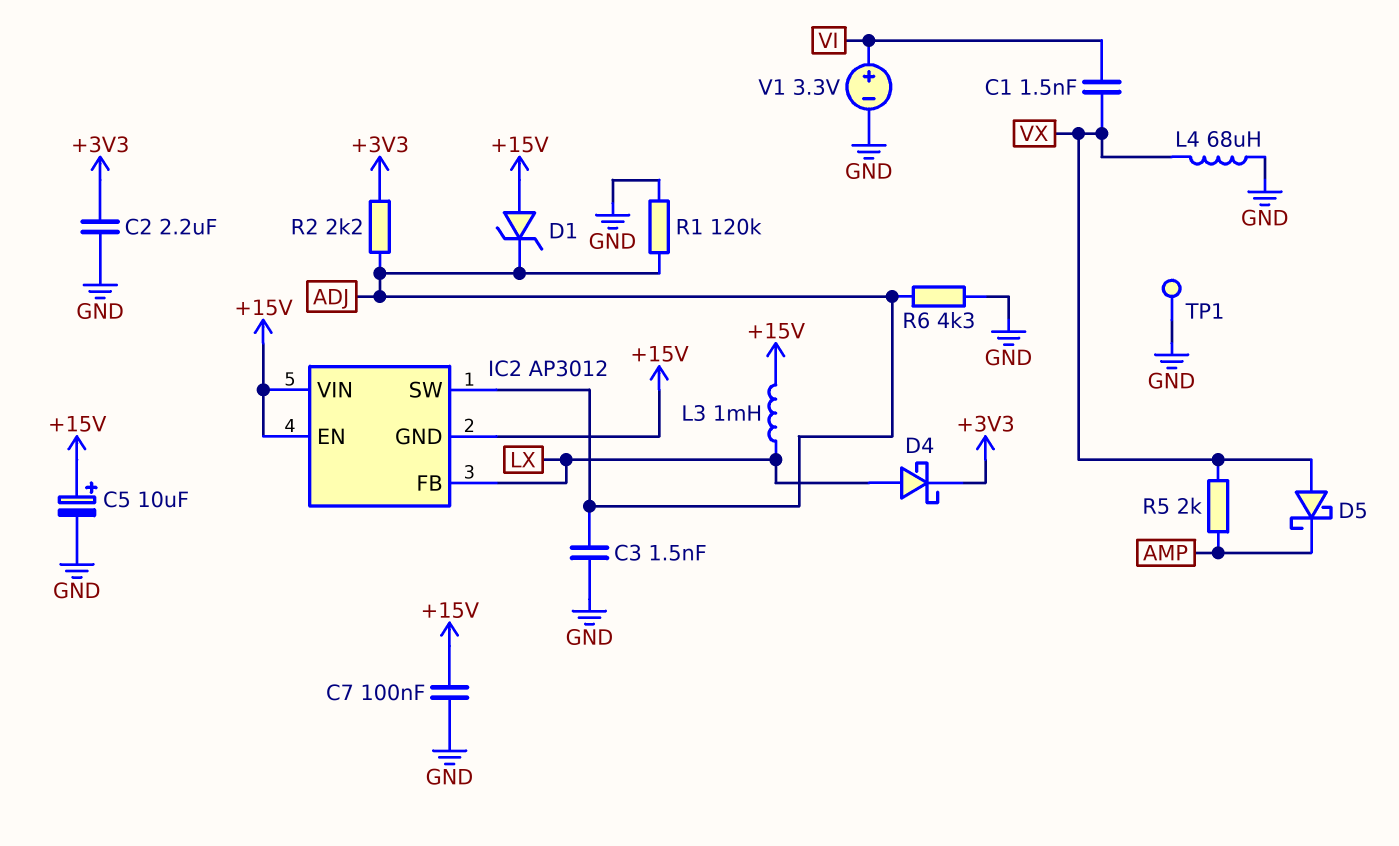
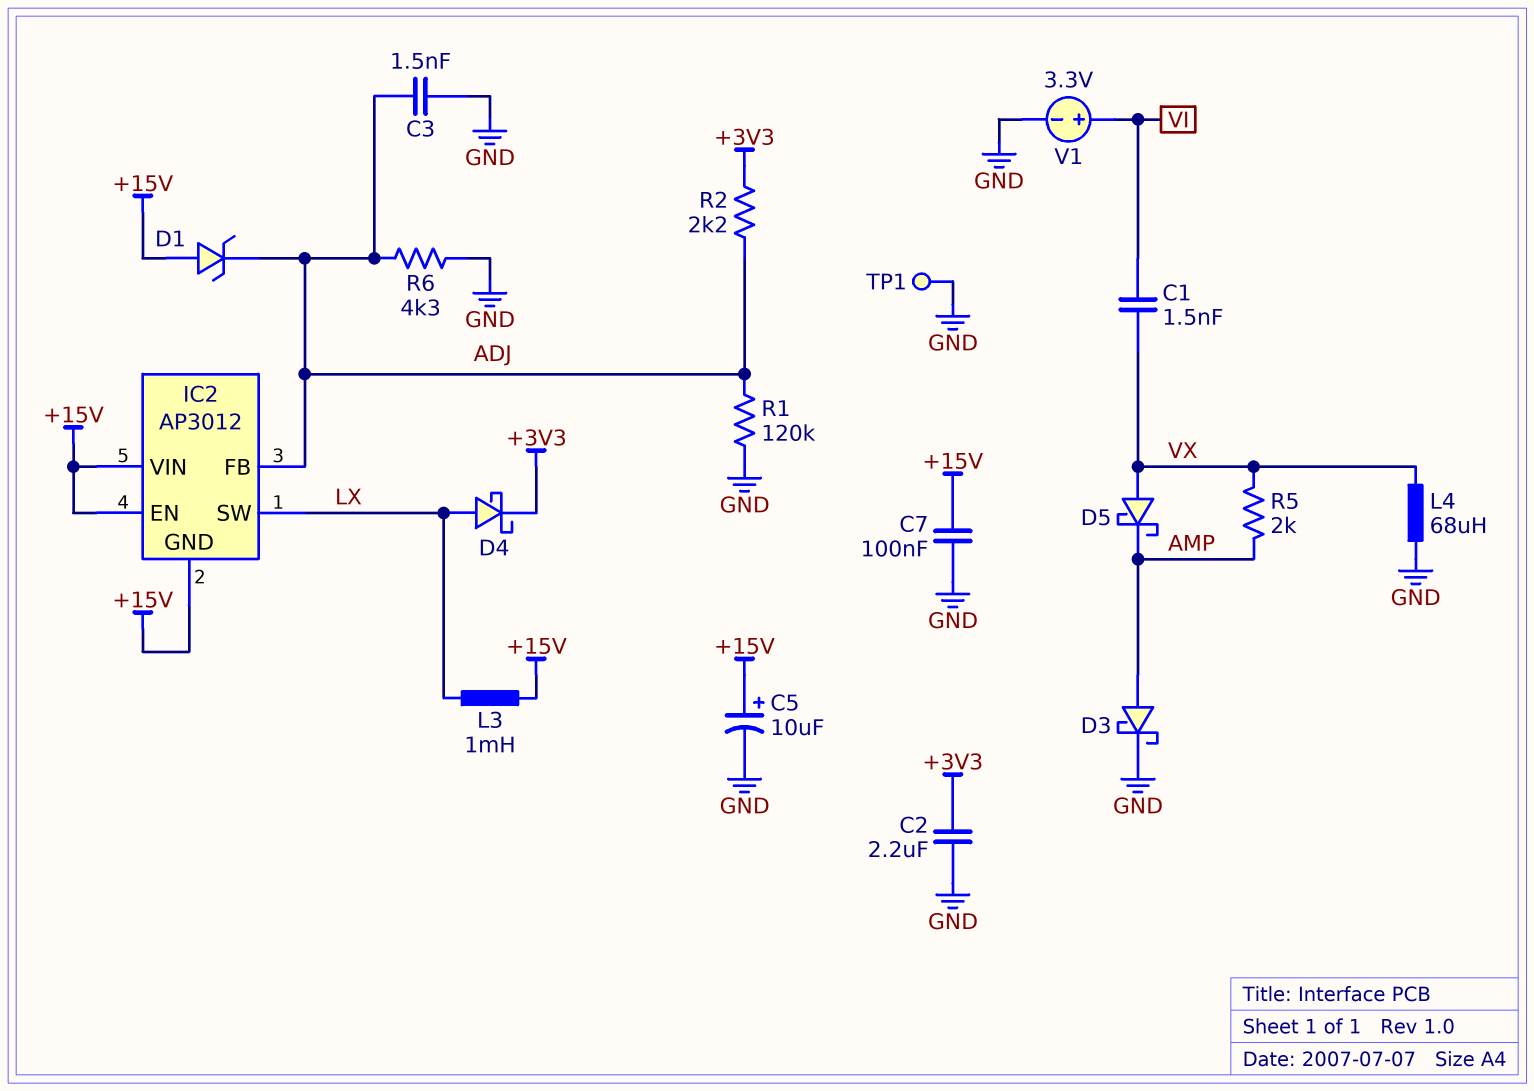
D3: none -> schottky (A AMP, K GND)
IC2 pin FB: LX -> ADJ
IC2 pin SW: ADJ -> LX

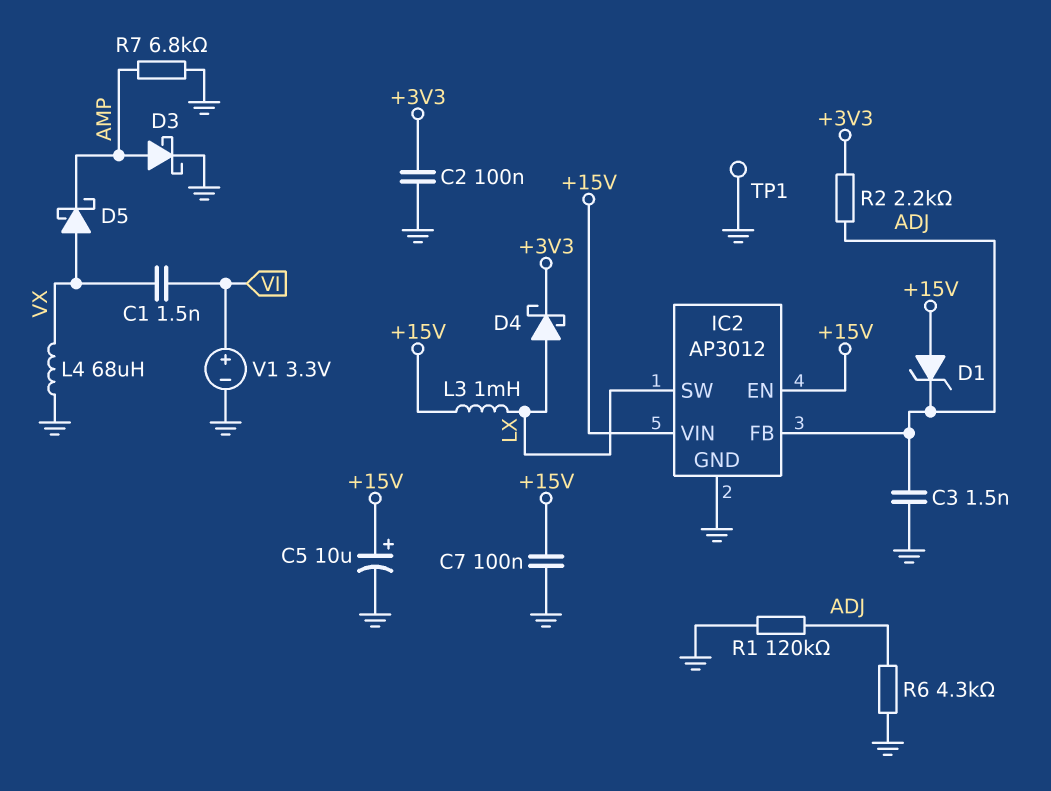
C2: 2.2uF (+3V3, GND) -> 100nF (+3V3, GND)
IC2 pin GND: +15V -> GND
R5: 2k (AMP, VX) -> none
R7: none -> 6.8k (AMP, GND)

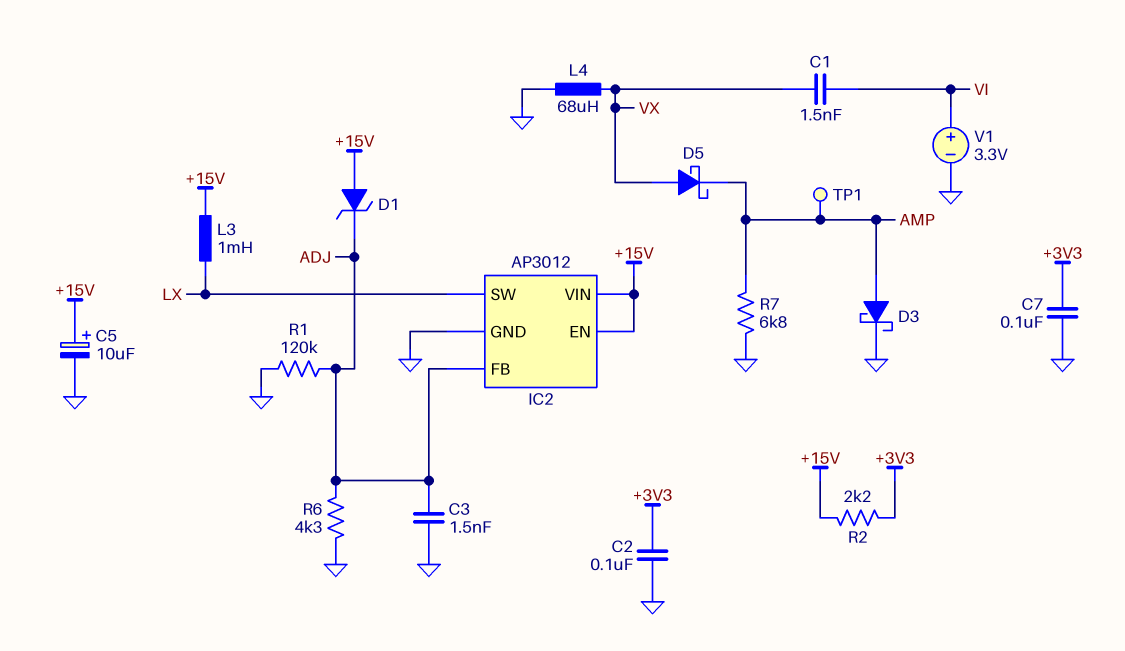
C7: 100nF (+15V, GND) -> 100nF (+3V3, GND)
D4: schottky (A LX, K +3V3) -> none
R2: 2.2k (+3V3, ADJ) -> 2.2k (+3V3, +15V)
TP1: test point (GND) -> test point (AMP)

